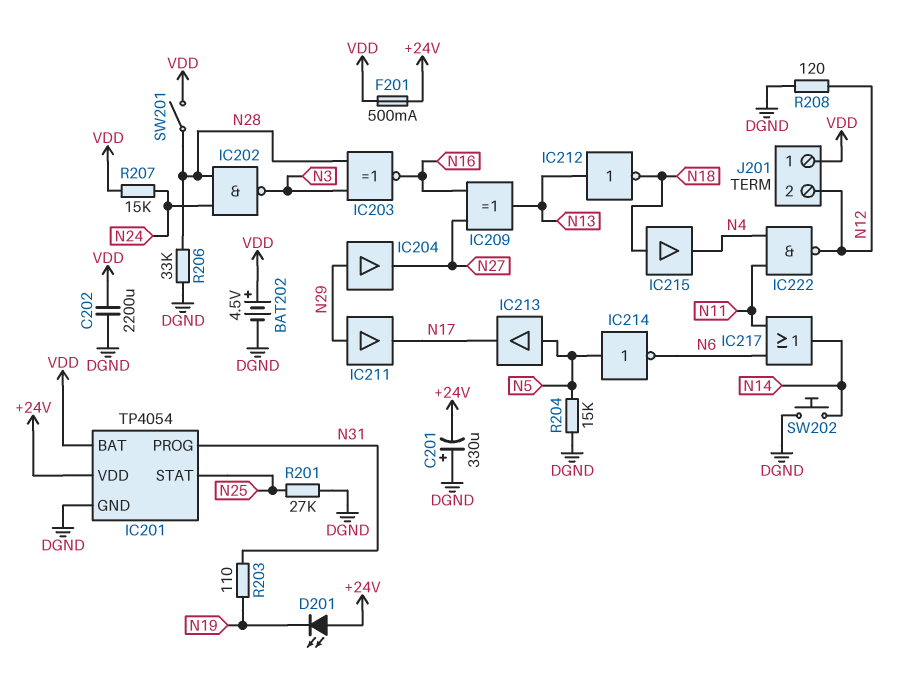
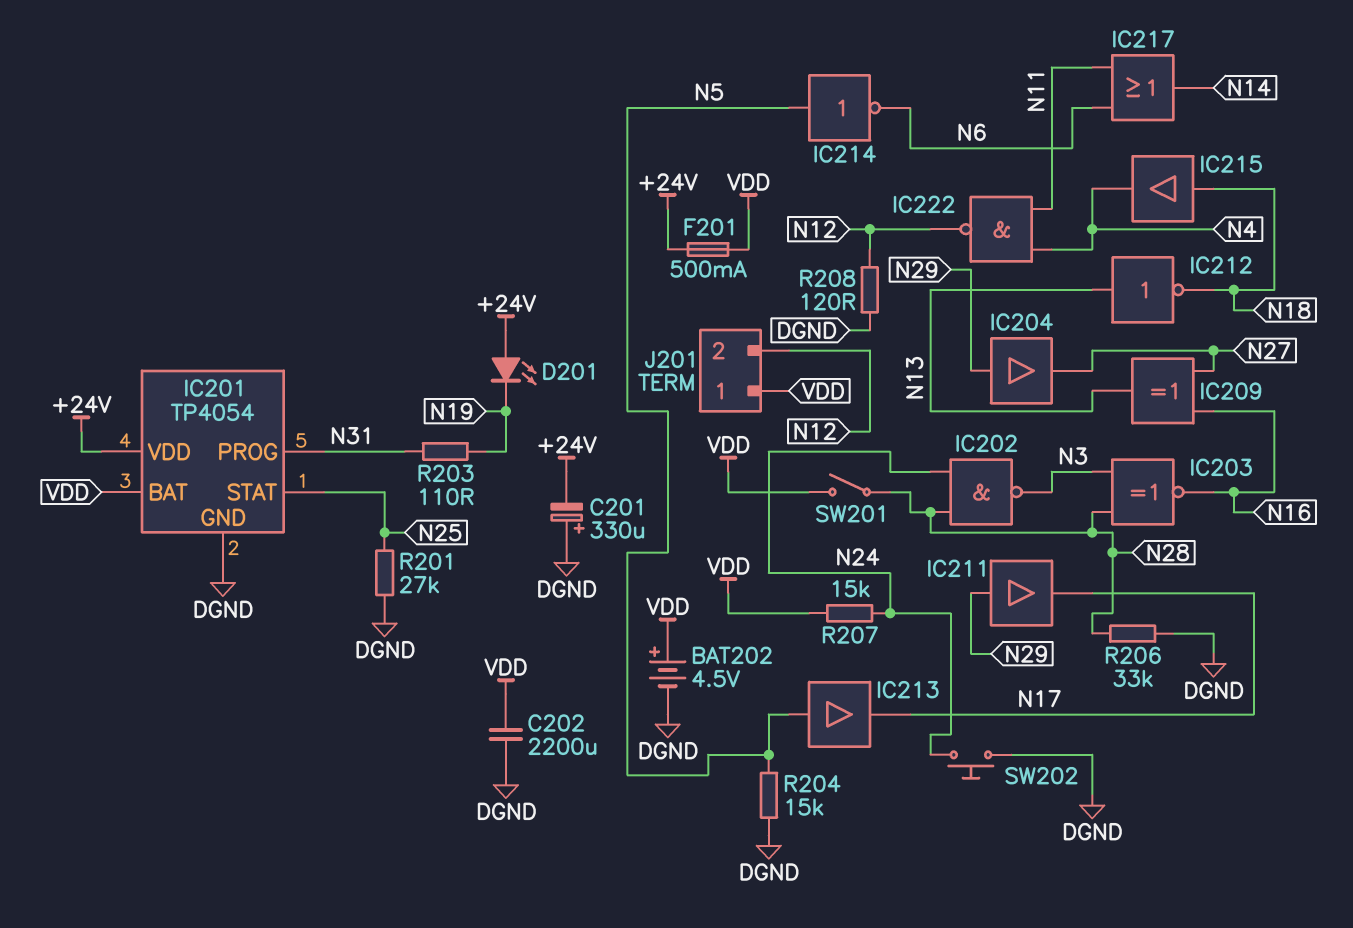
SW202: button (DGND, N14) -> button (DGND, N24)

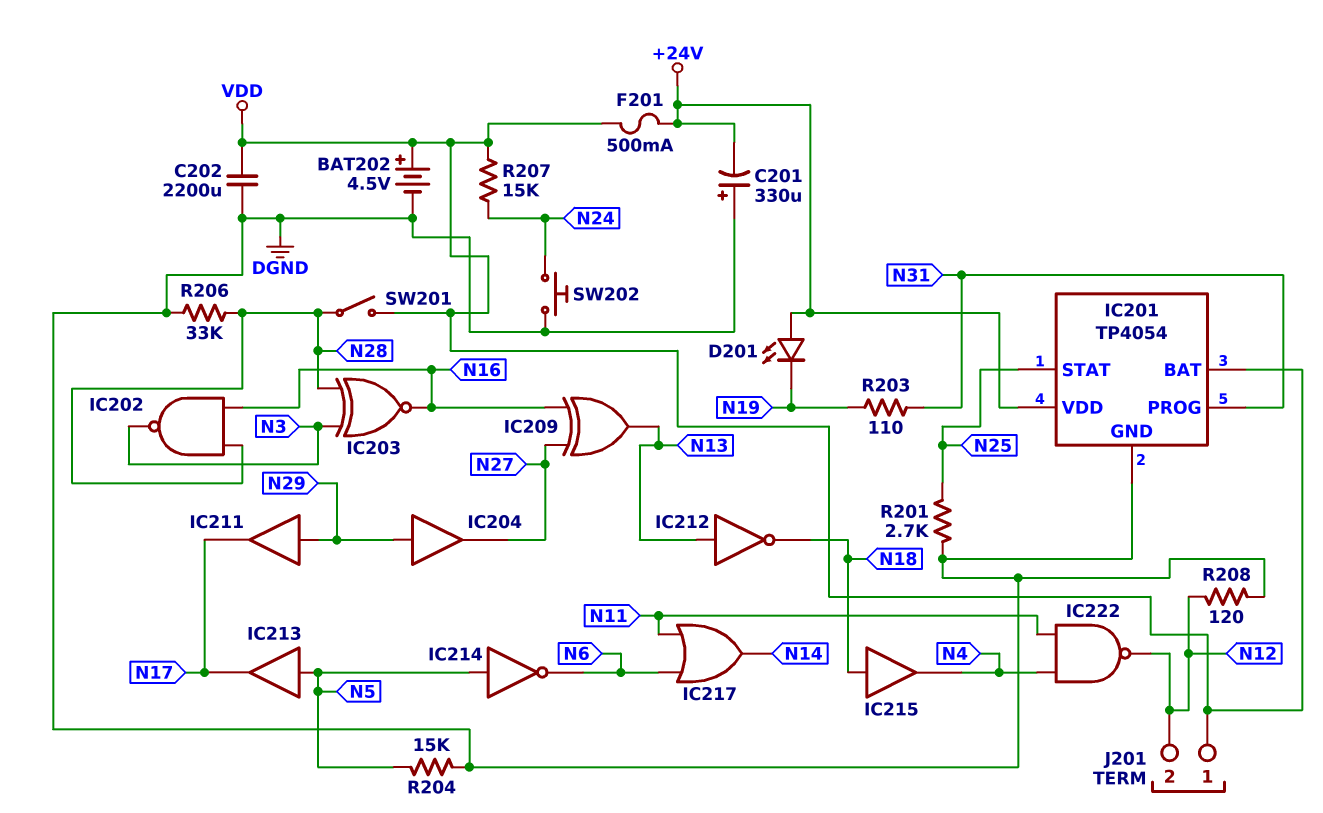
IC202: NAND (in N24, in N28, out N3) -> NAND (in N16, in N28, out N3)
R201: 27k (DGND, N25) -> 2.7k (DGND, N25)

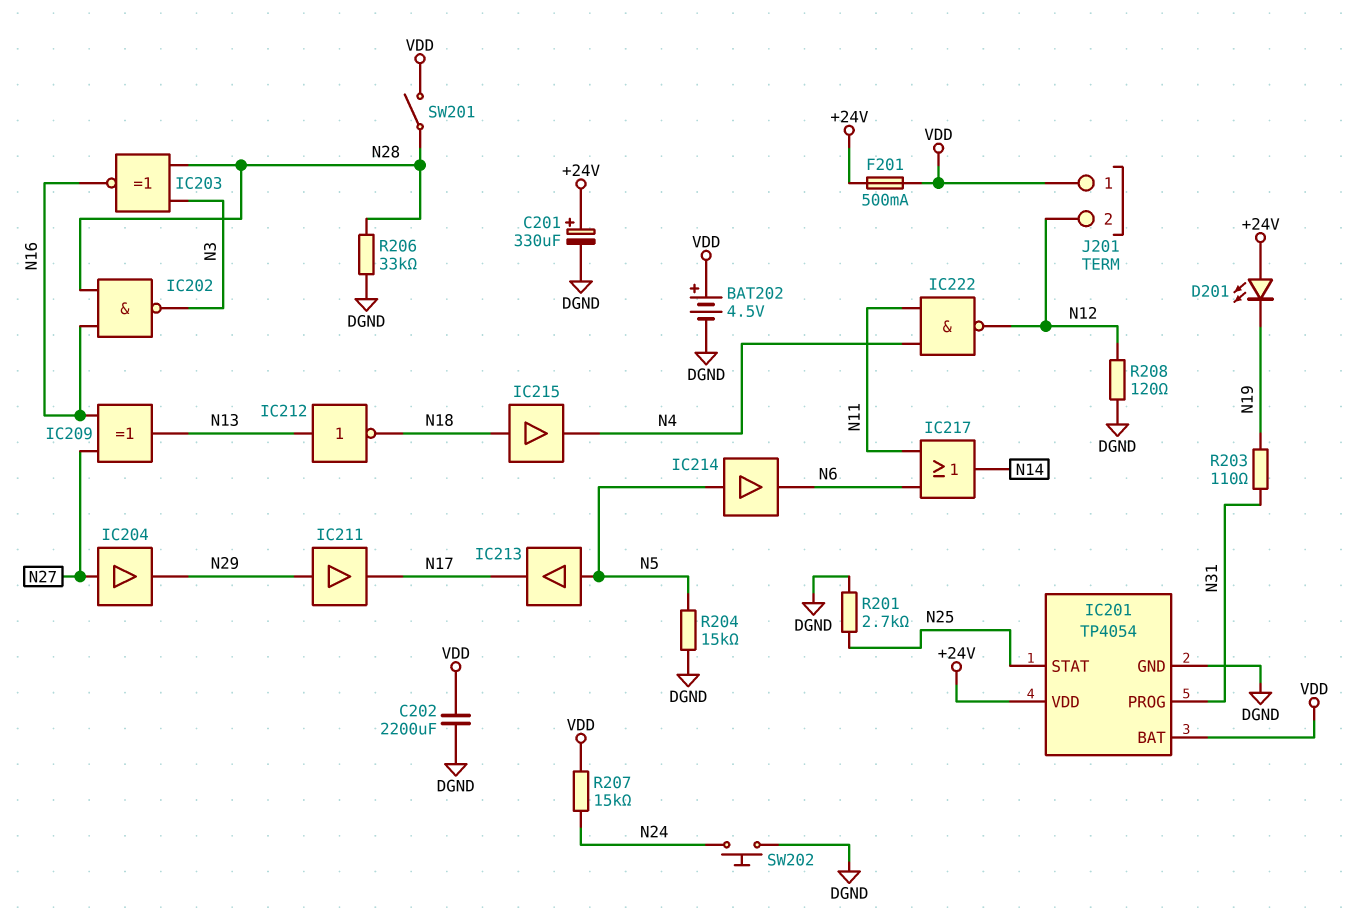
C201: 330uF (plus DGND, minus +24V) -> 330uF (plus +24V, minus DGND)
IC204: buffer (in N29, out N27) -> buffer (in N27, out N29)
IC214: NOT (in N5, out N6) -> buffer (in N5, out N6)

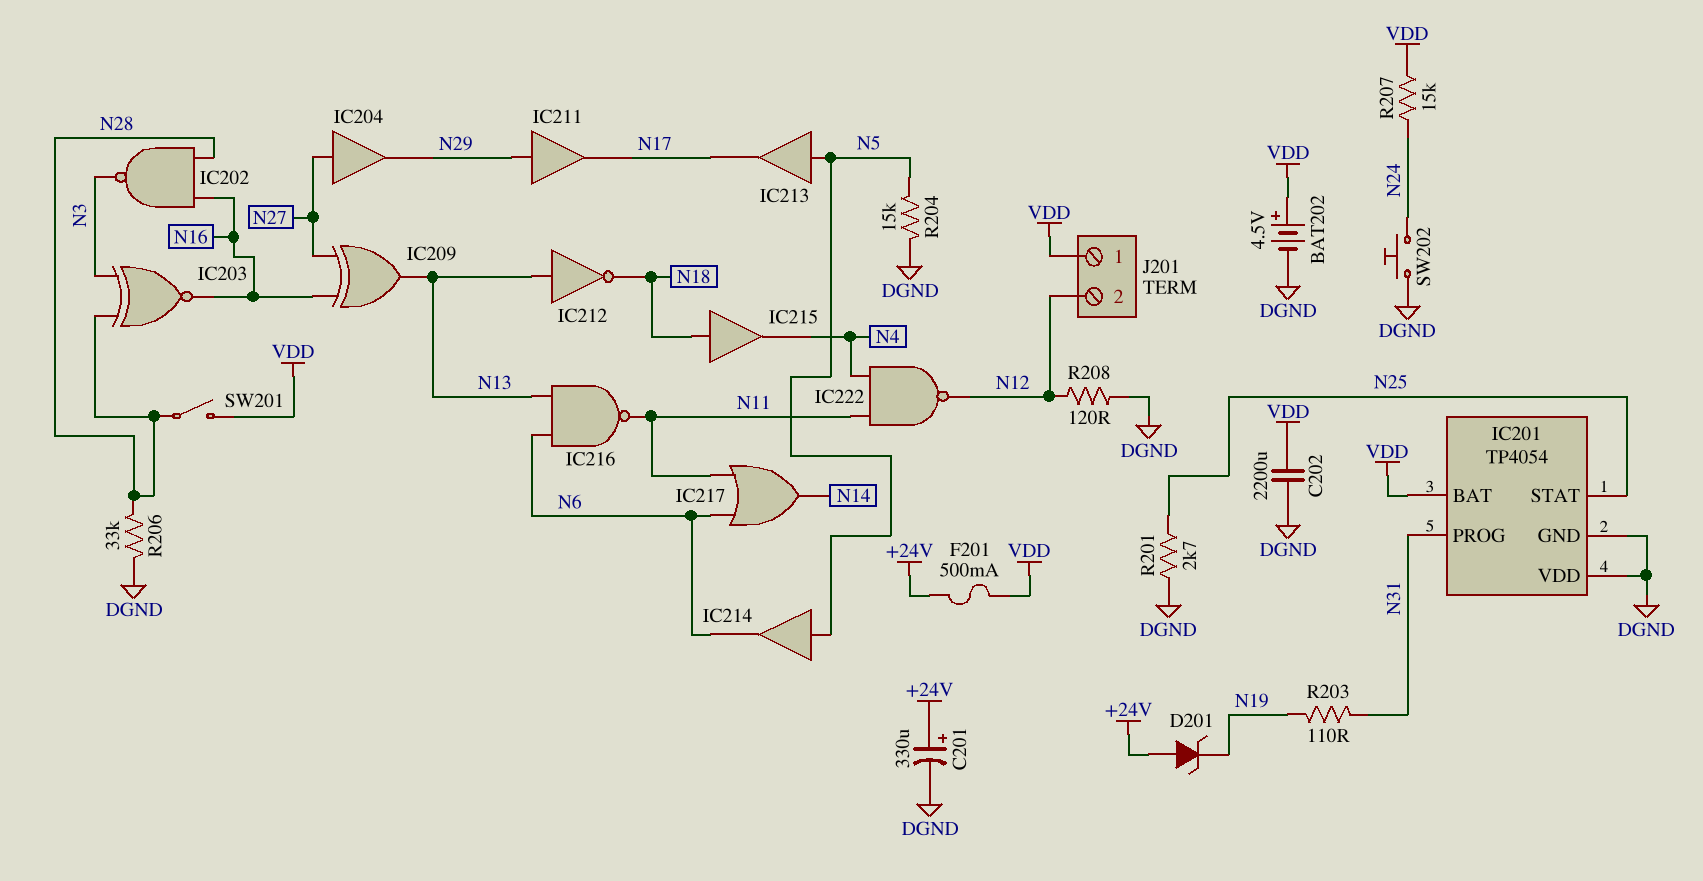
D201: LED (A +24V, K N19) -> zener (A +24V, K N19)
IC201 pin VDD: +24V -> DGND
IC216: none -> NAND (in N6, in N13, out N11)

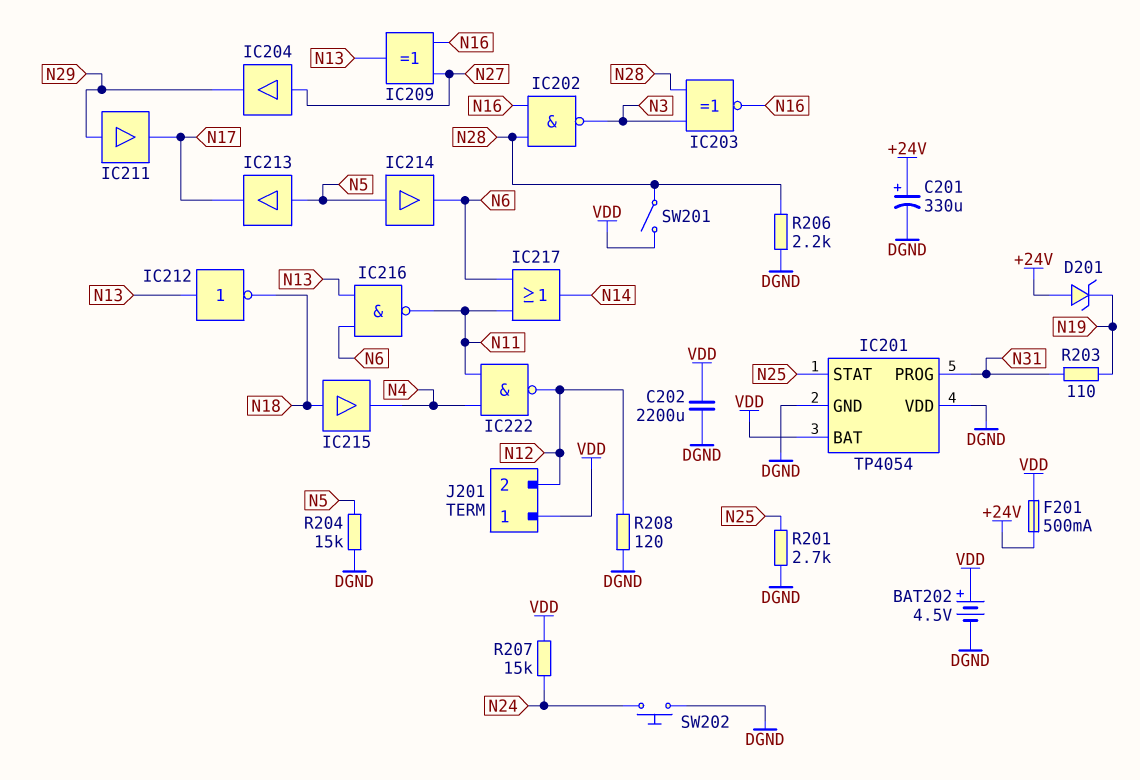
R206: 33k (DGND, N28) -> 2.2k (DGND, N28)

